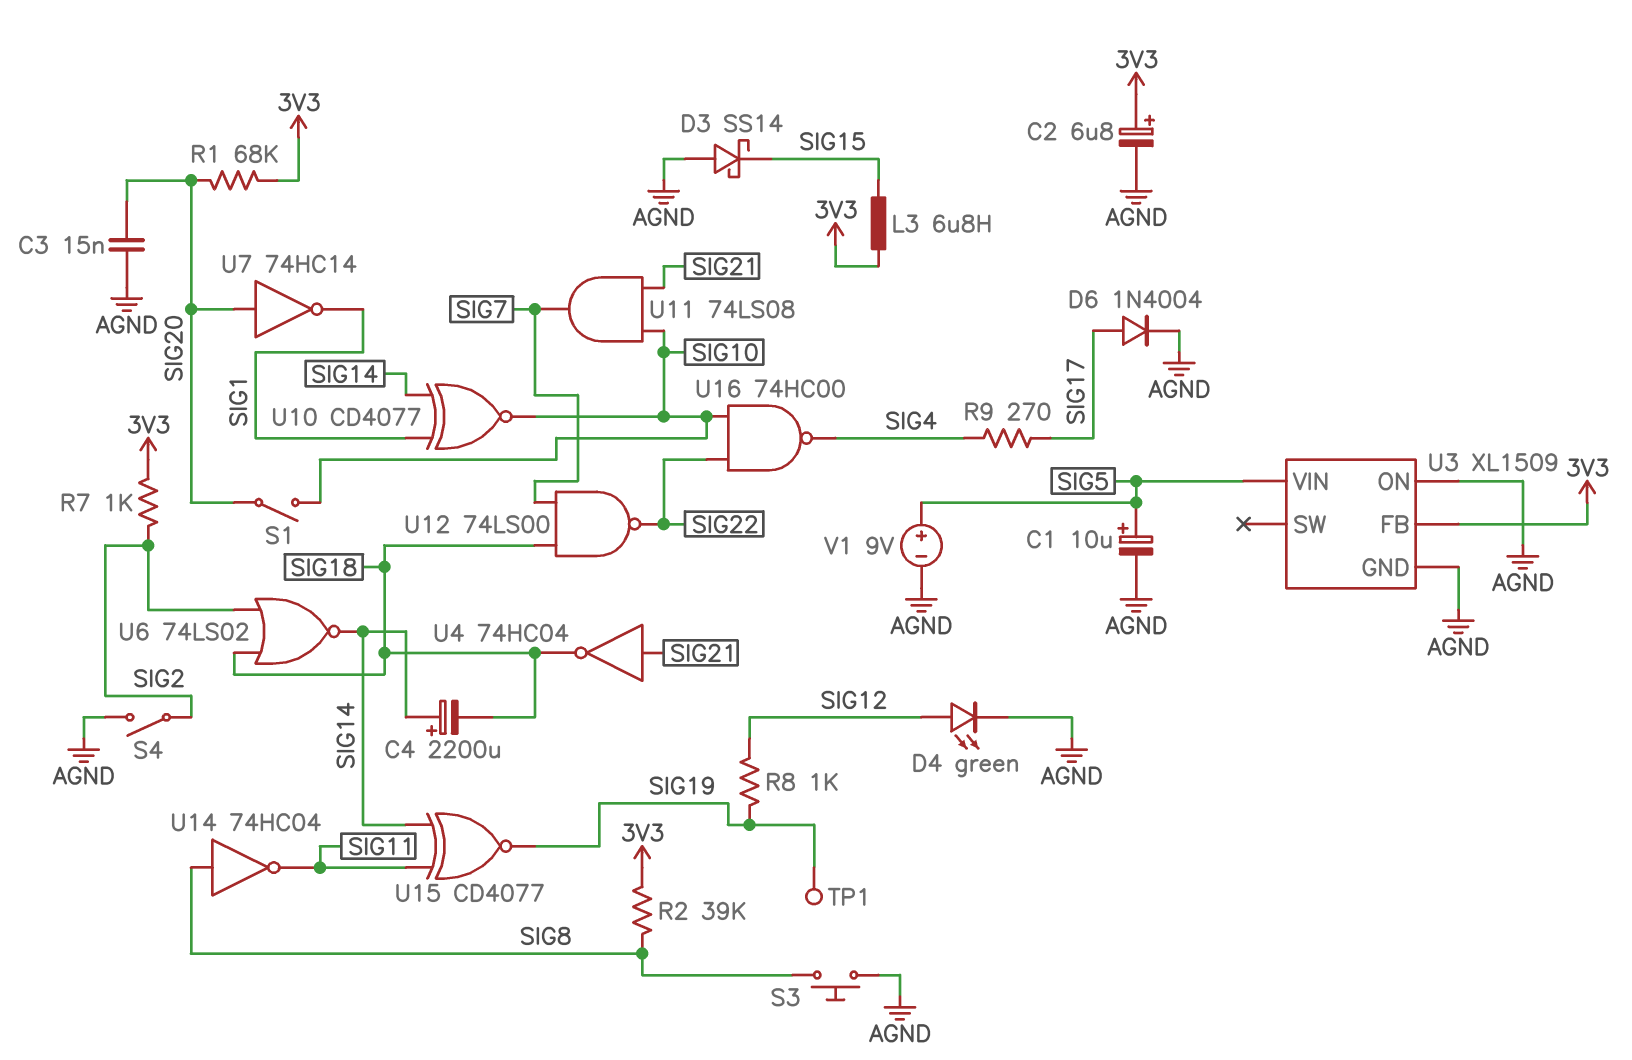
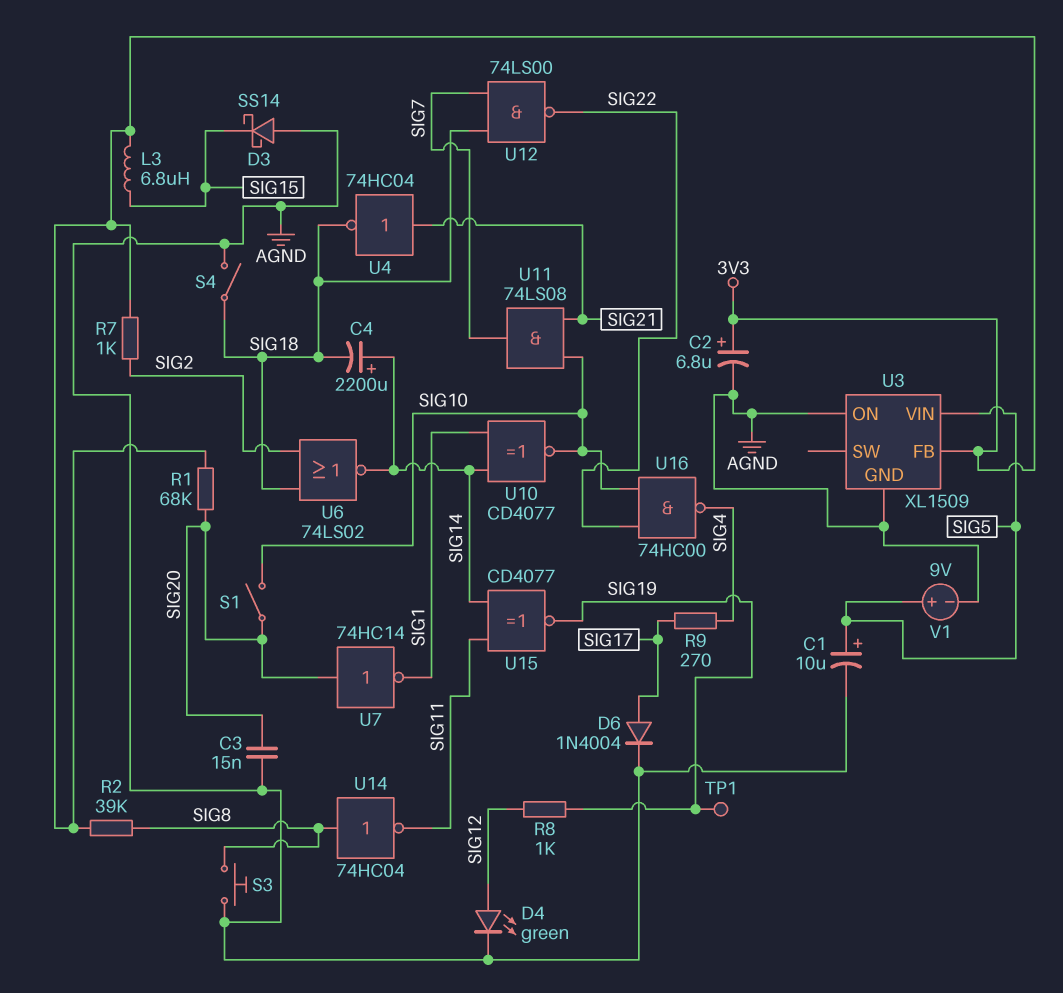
S4: switch (AGND, SIG2) -> switch (AGND, SIG18)

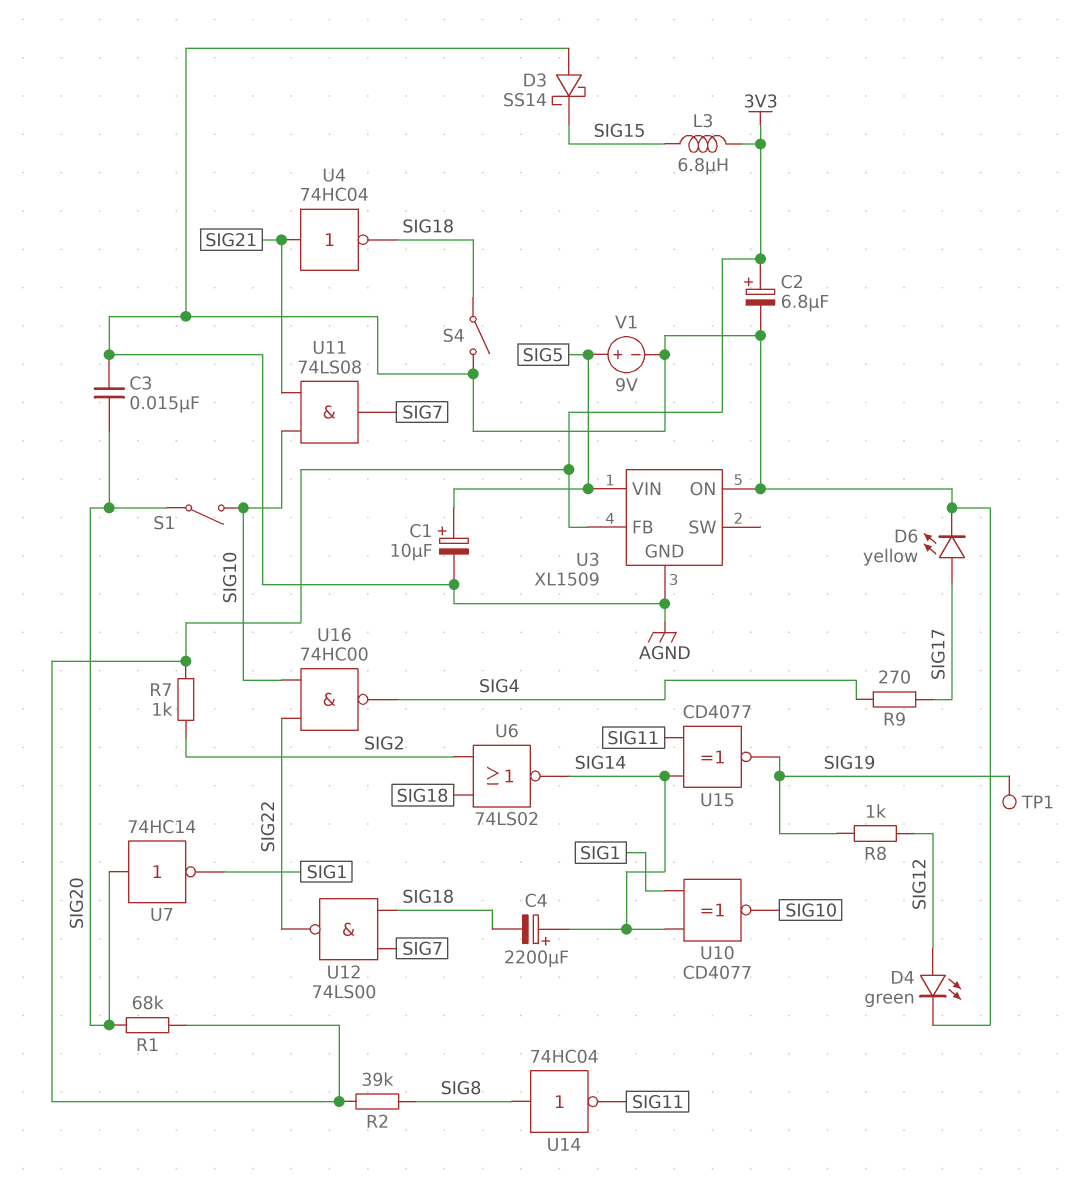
D6: diode 1N4004 (A SIG17, K AGND) -> LED yellow (A SIG17, K AGND)
S3: button (AGND, SIG8) -> none

